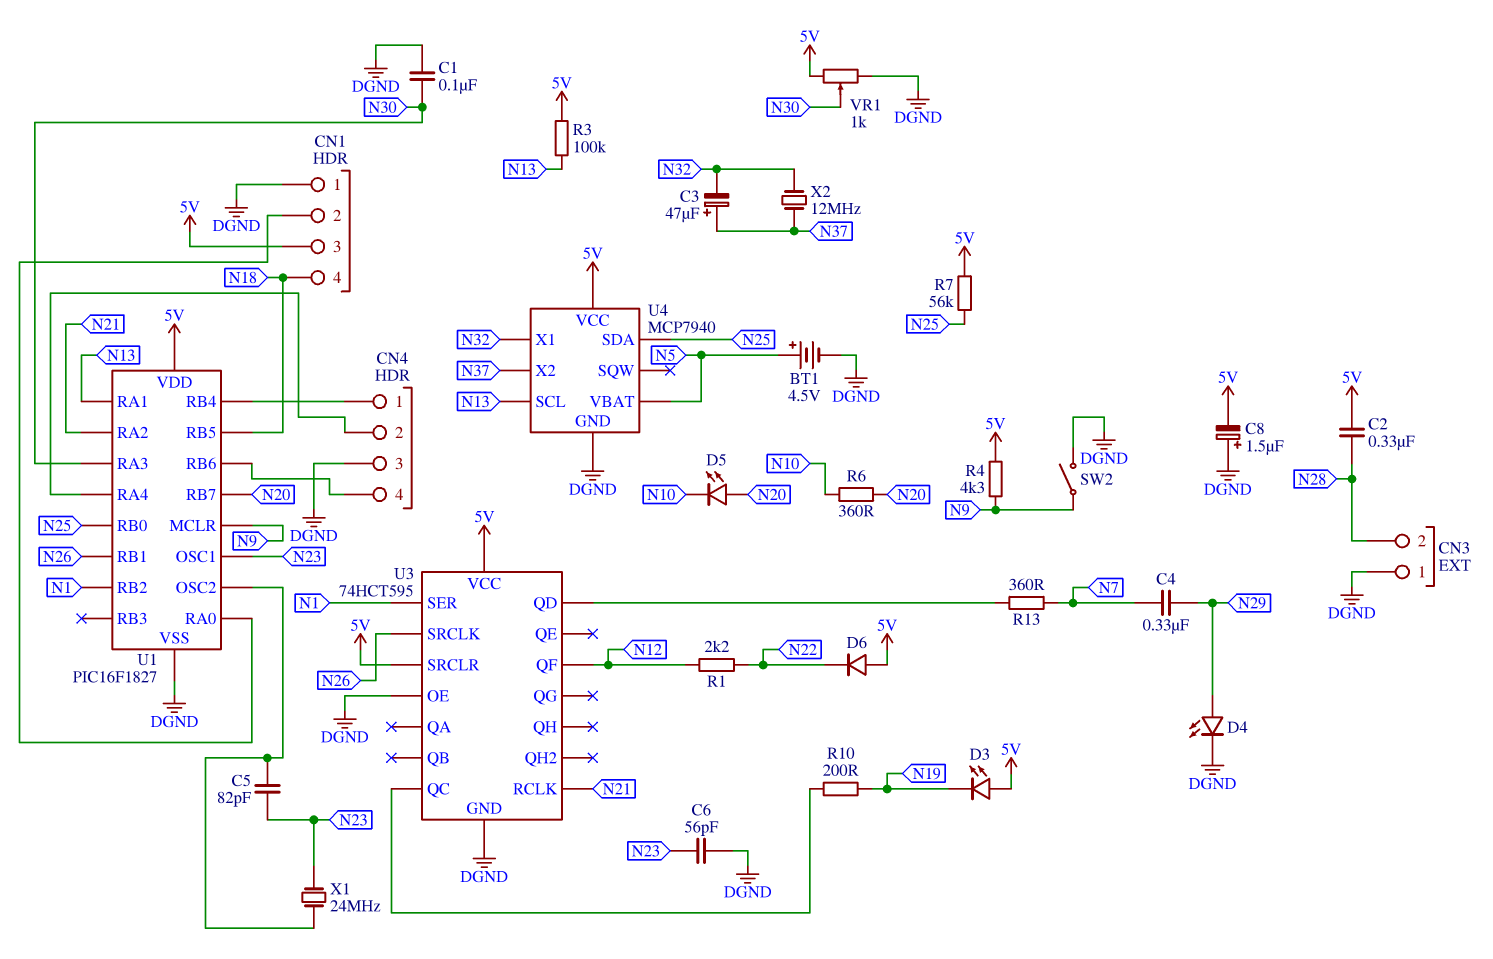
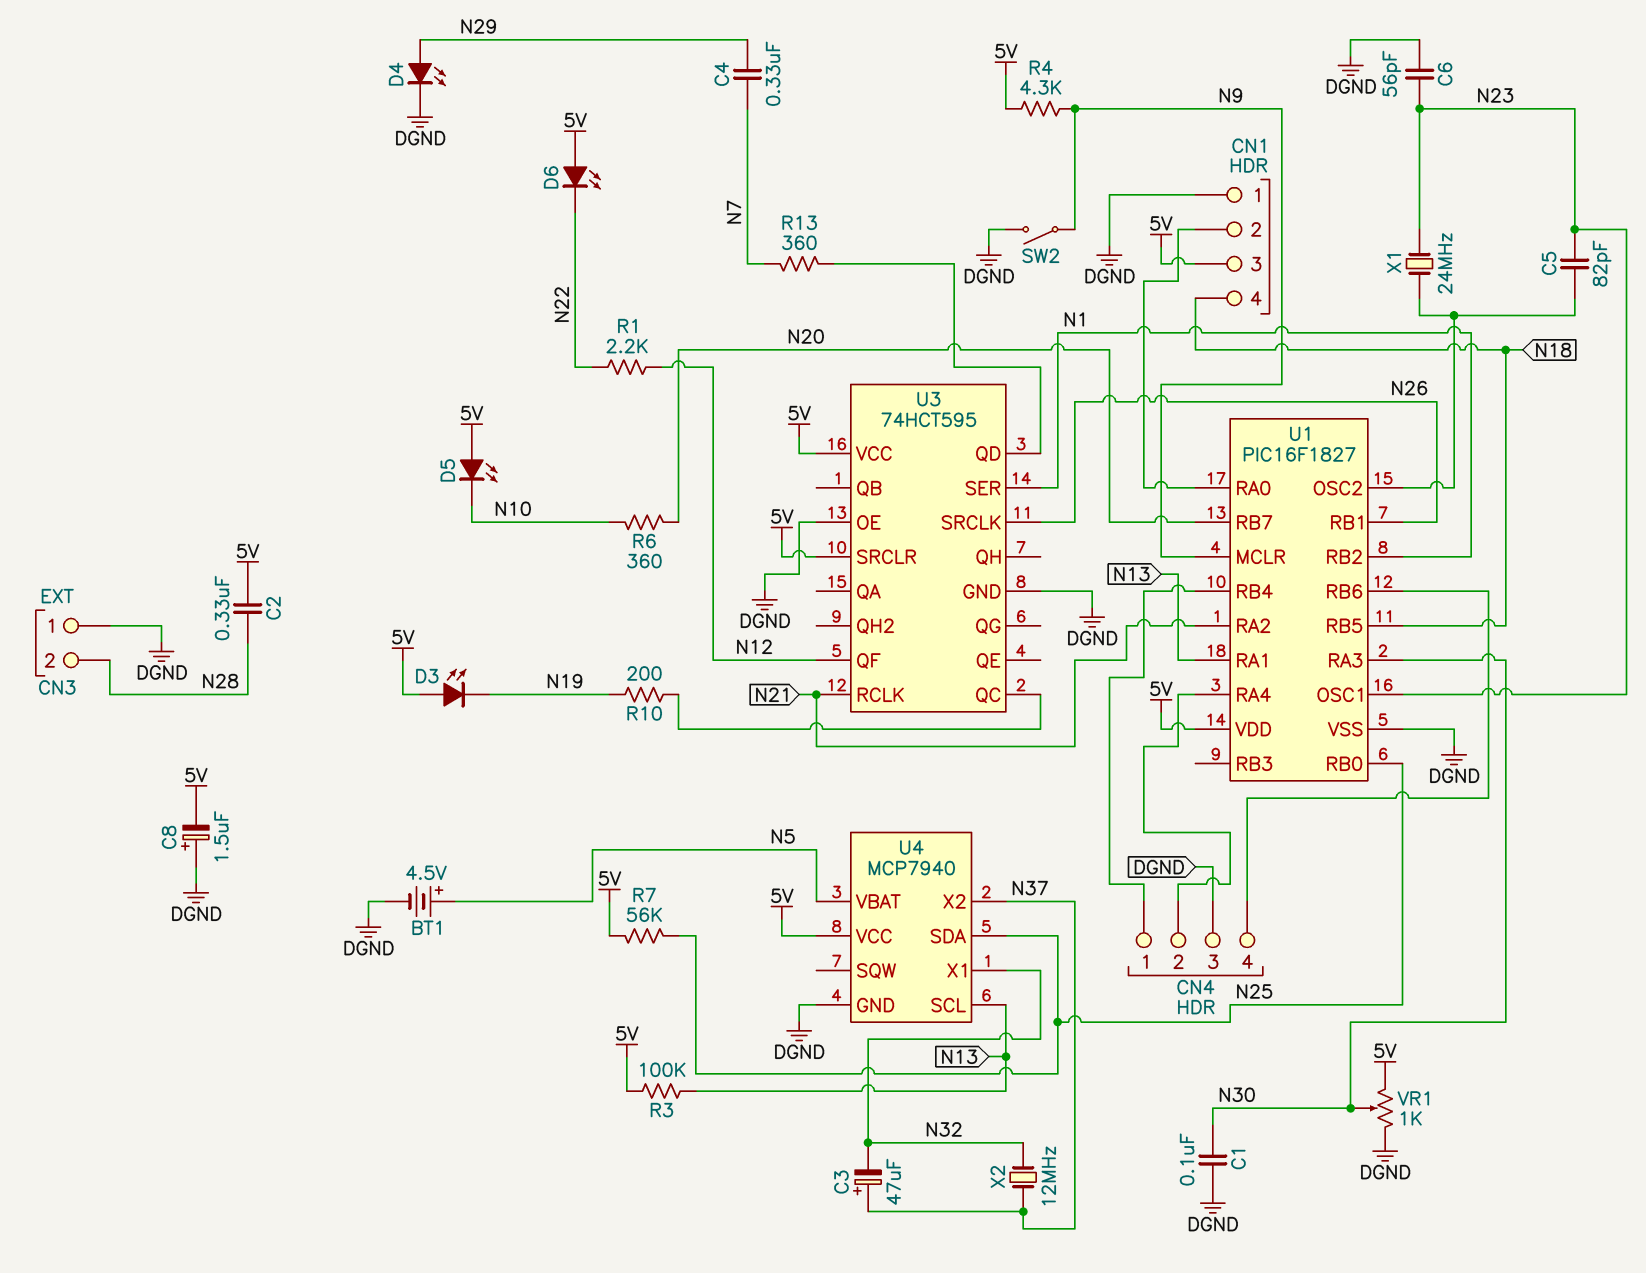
D5: LED (A N20, K N10) -> LED (A 5V, K N10)
D6: diode (A 5V, K N22) -> LED (A 5V, K N22)

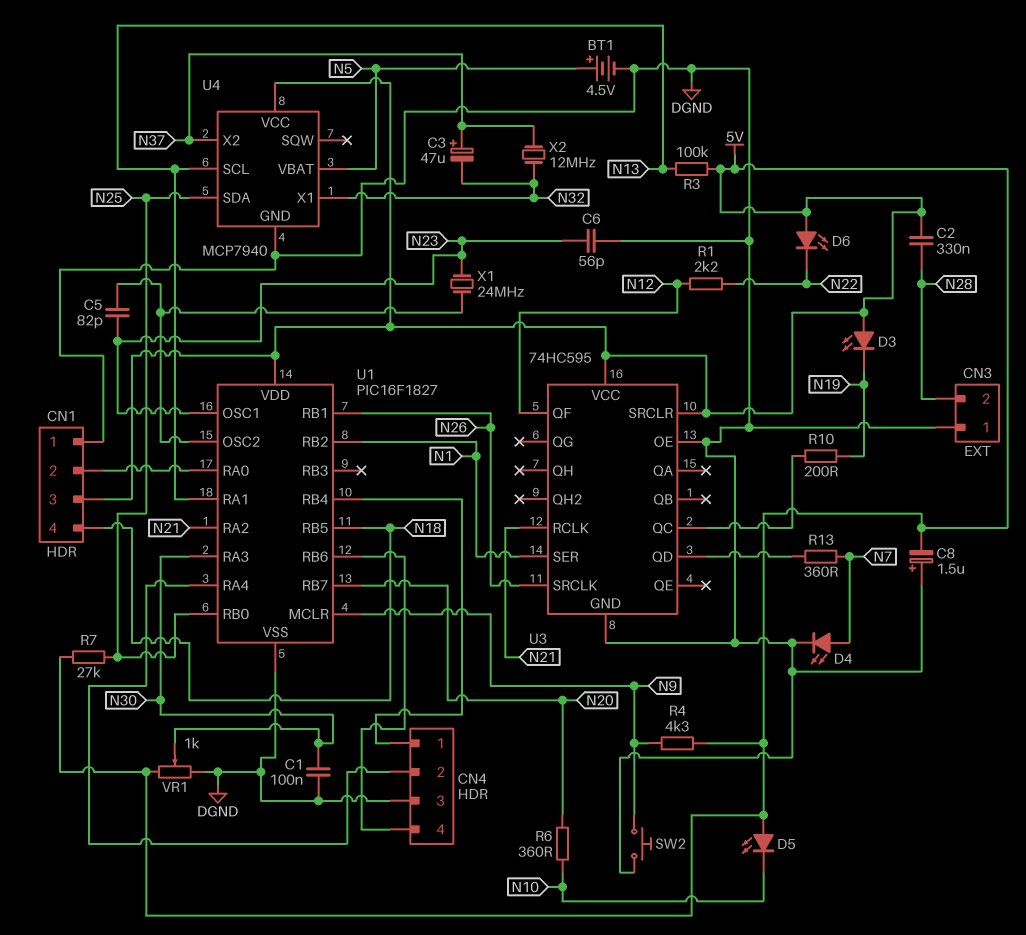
C4: 330nF (N7, N29) -> none
D4: LED (A N29, K DGND) -> LED (A N7, K DGND)
R7: 56k (5V, N25) -> 27k (5V, N25)
SW2: switch (DGND, N9) -> button (DGND, N9)
U3: 74HCT595 -> 74HC595

